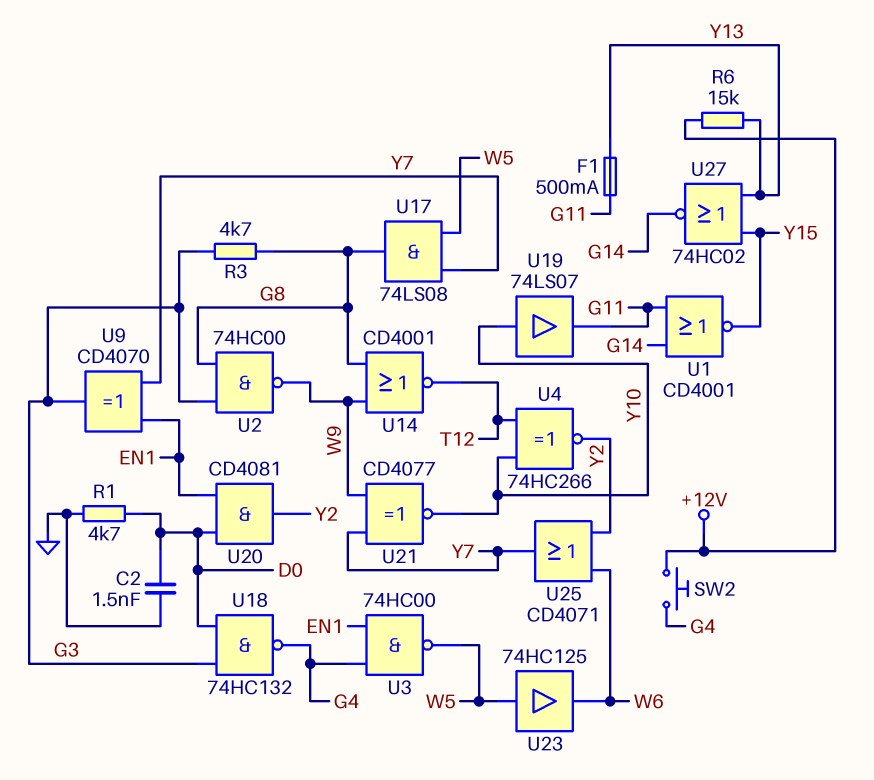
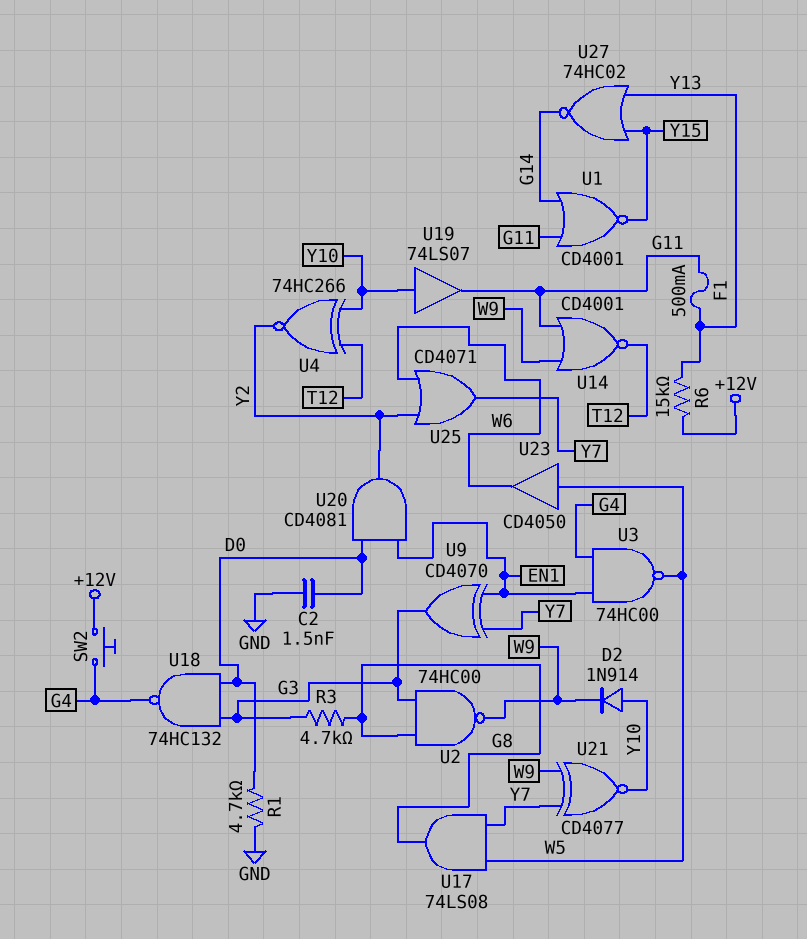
D2: none -> diode 1N914 (A Y10, K W9)
U14: NOR CD4001 (in G8, in W9, out T12) -> NOR CD4001 (in G11, in W9, out T12)
U23: buffer 74HC125 (in W5, out W6) -> buffer CD4050 (in W5, out W6)

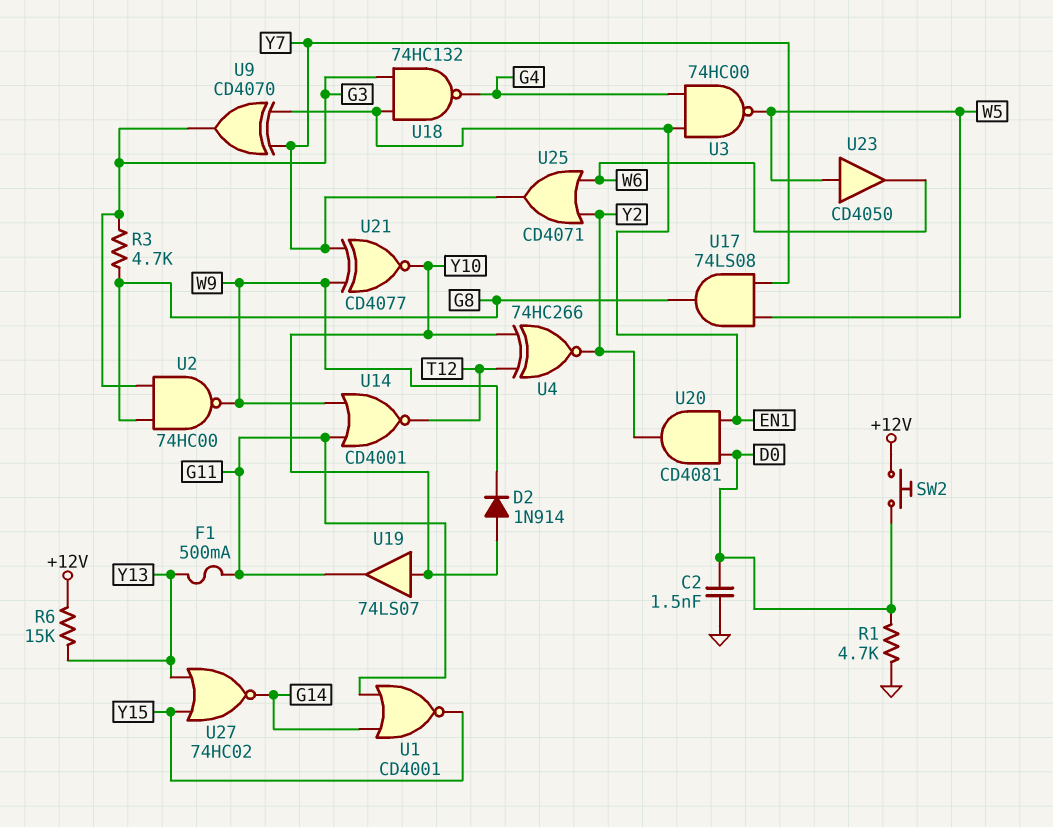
SW2: button (+12V, G4) -> button (+12V, D0)
U18: NAND 74HC132 (in D0, in G3, out G4) -> NAND 74HC132 (in EN1, in G3, out G4)

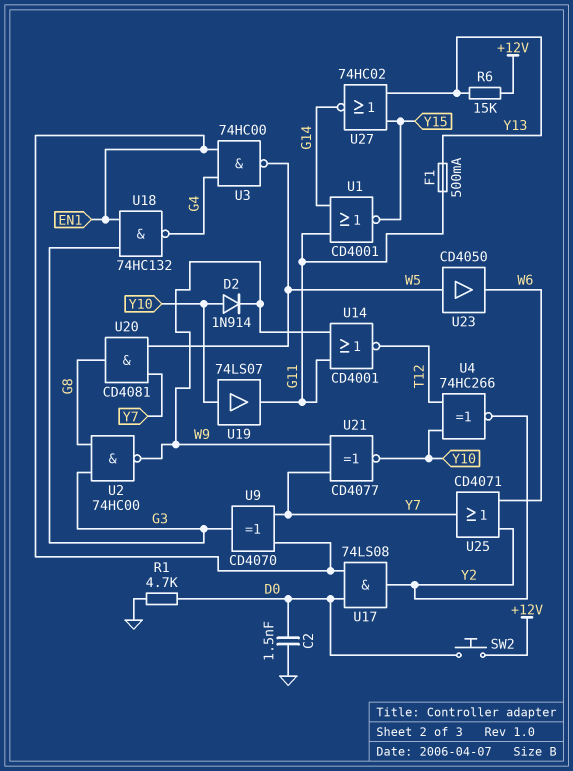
R3: 4.7k (G3, G8) -> none
U17: AND 74LS08 (in W5, in Y7, out G8) -> AND 74LS08 (in D0, in EN1, out Y2)
U20: AND CD4081 (in D0, in EN1, out Y2) -> AND CD4081 (in W5, in Y7, out G8)

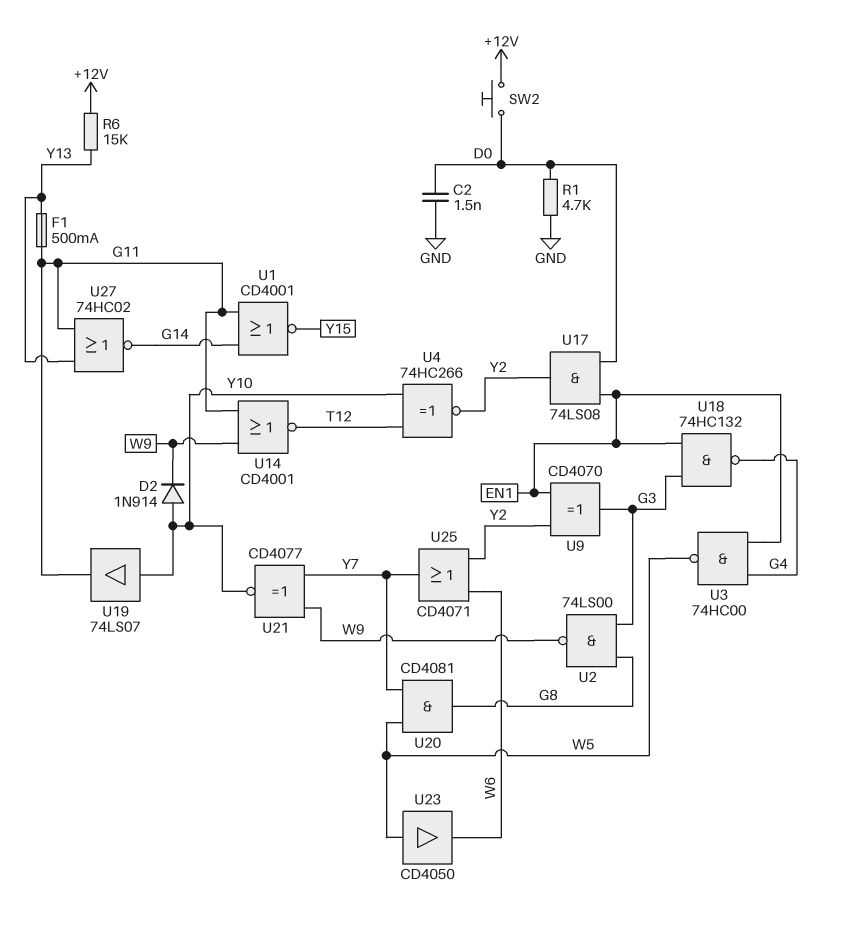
U2: NAND 74HC00 (in G3, in G8, out W9) -> NAND 74LS00 (in G3, in G8, out W9)
U9: XOR CD4070 (in EN1, in Y7, out G3) -> XOR CD4070 (in EN1, in Y2, out G3)
U27: NOR 74HC02 (in Y13, in Y15, out G14) -> NOR 74HC02 (in G11, in Y13, out G14)

